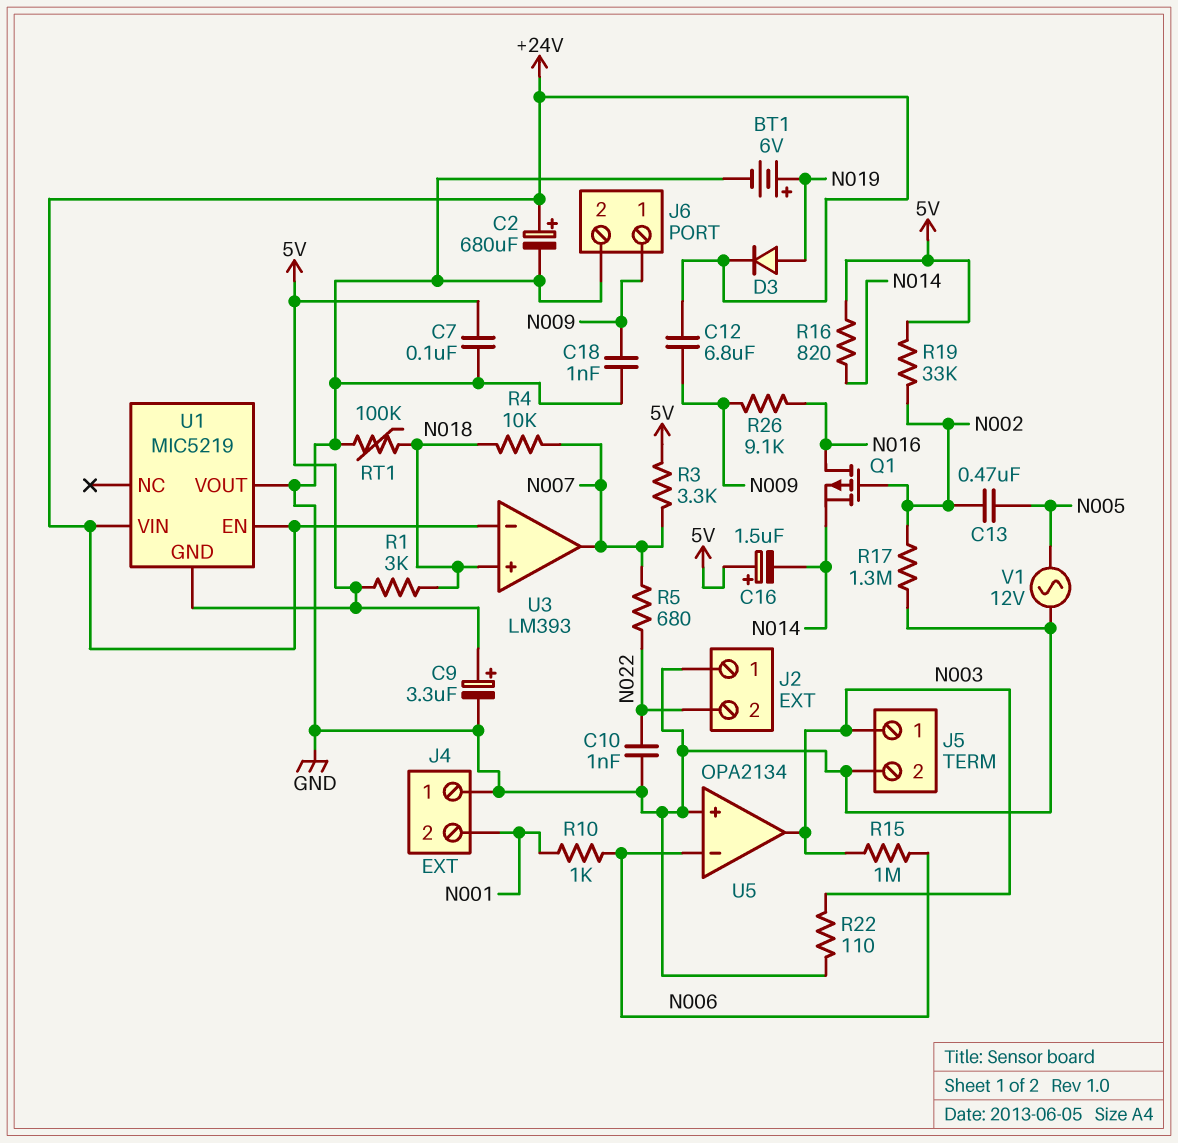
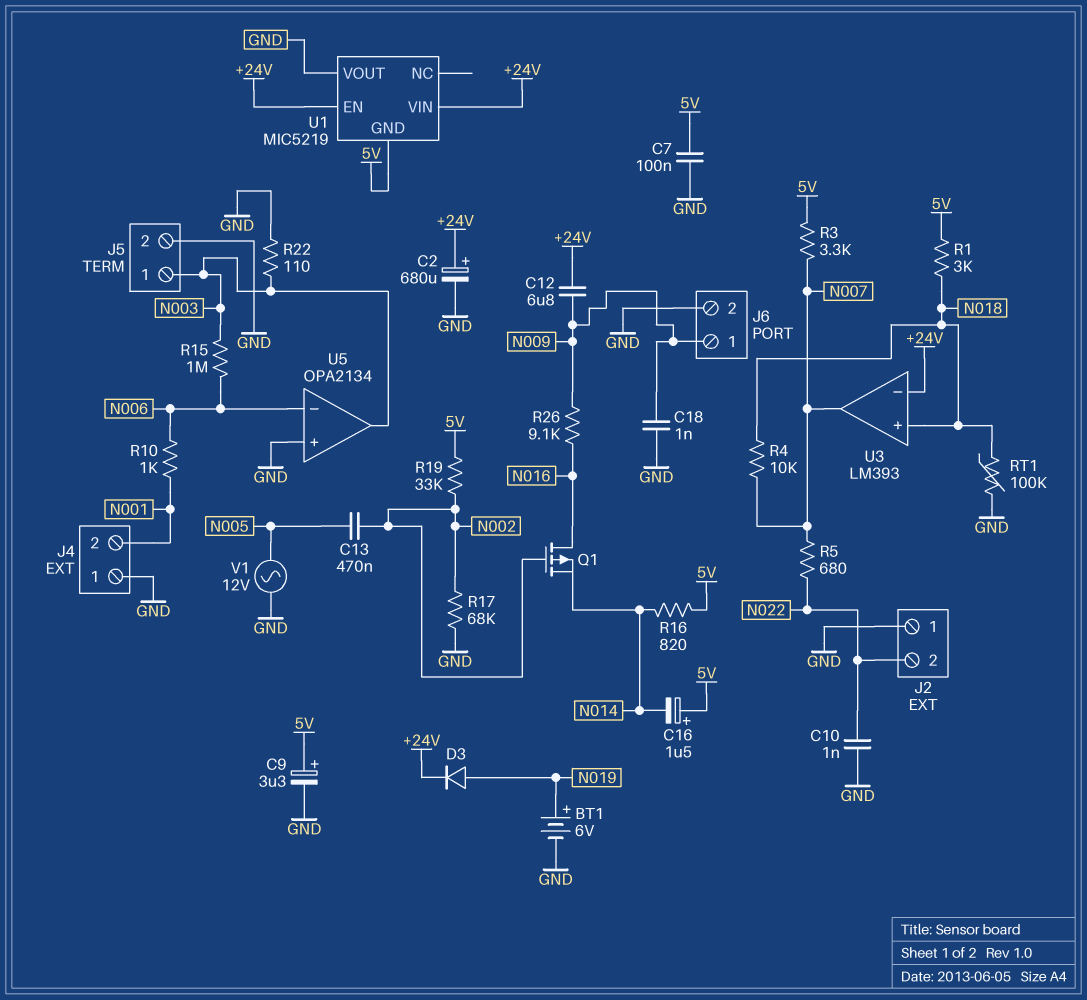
R17: 1.3M (GND, N002) -> 68k (GND, N002)

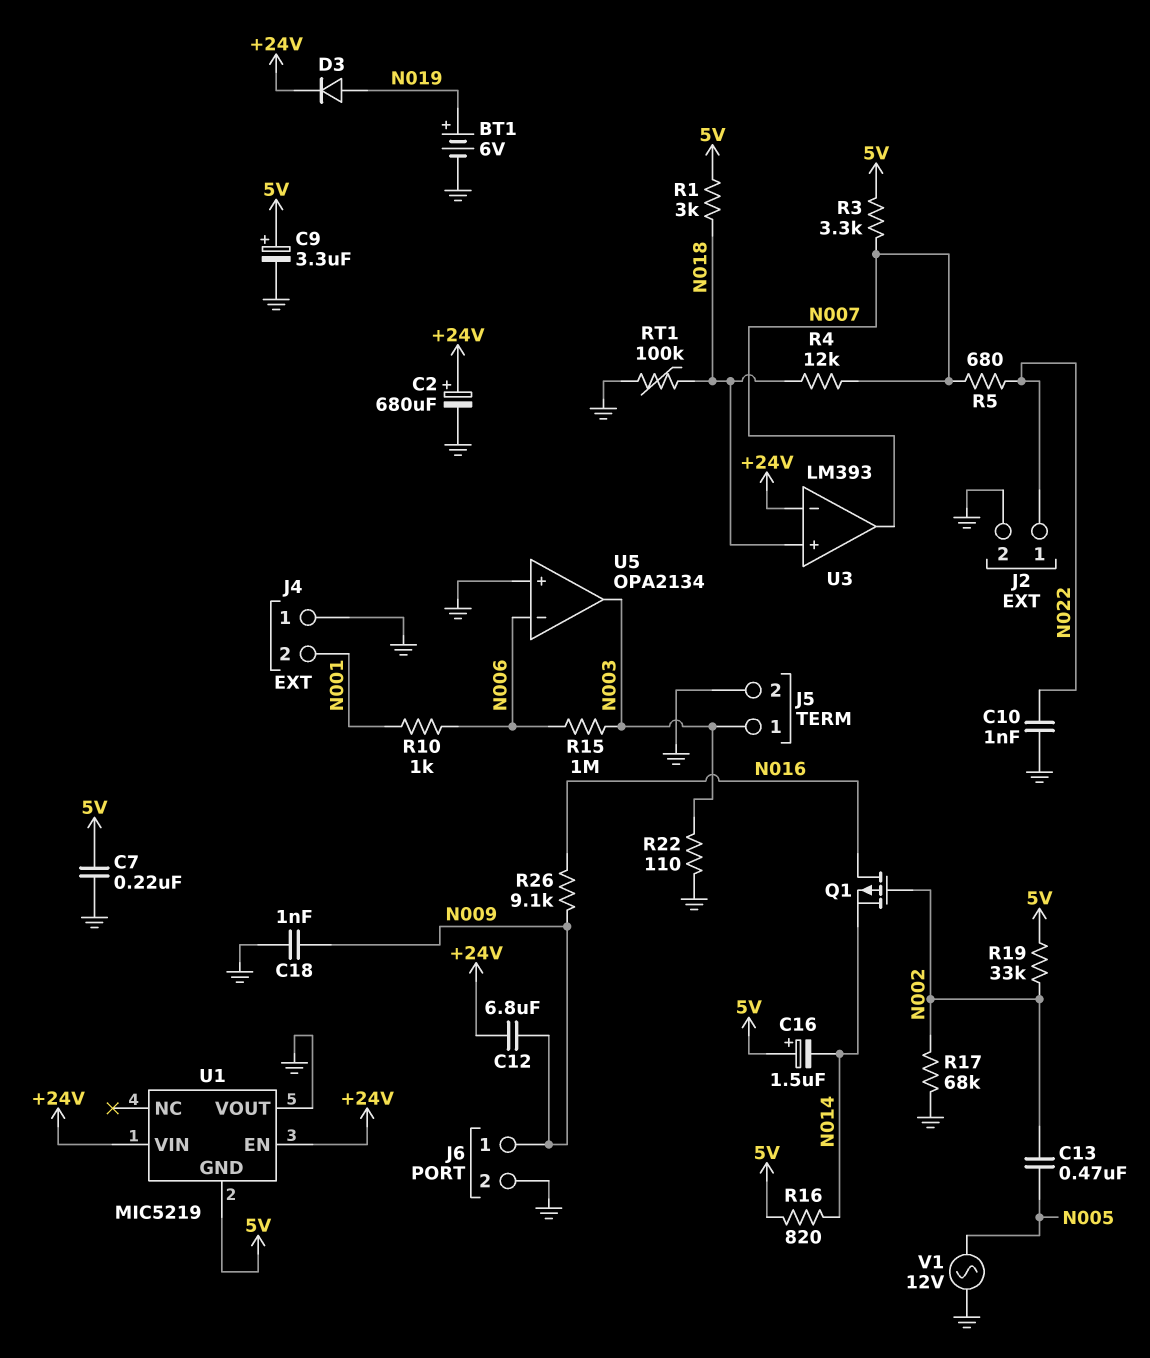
C7: 100nF (5V, GND) -> 220nF (5V, GND)
J2 pin 1: GND -> N022
J2 pin 2: N022 -> GND
R4: 10k (N007, N018) -> 12k (N007, N018)

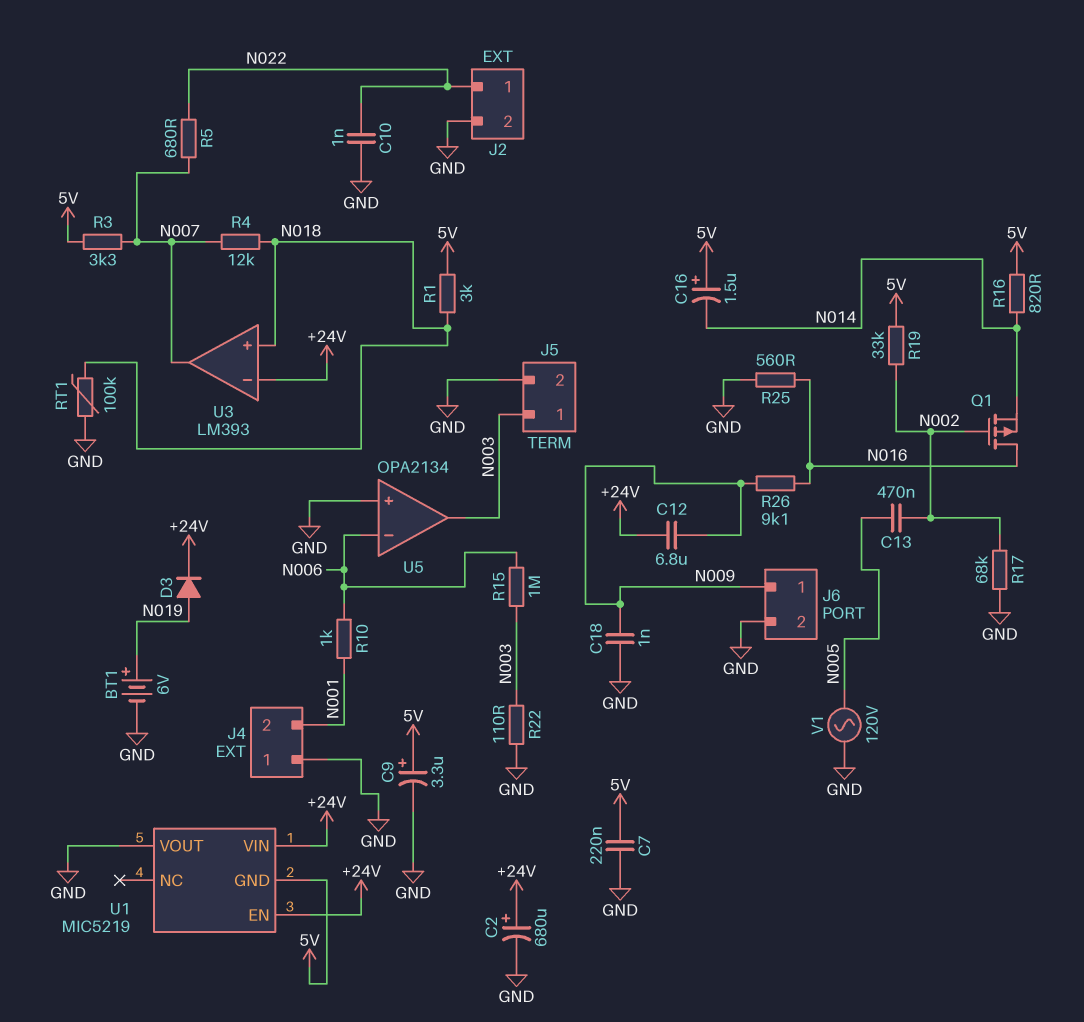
R25: none -> 560 (GND, N016)
V1: AC 12V (GND, N005) -> AC 120V (GND, N005)

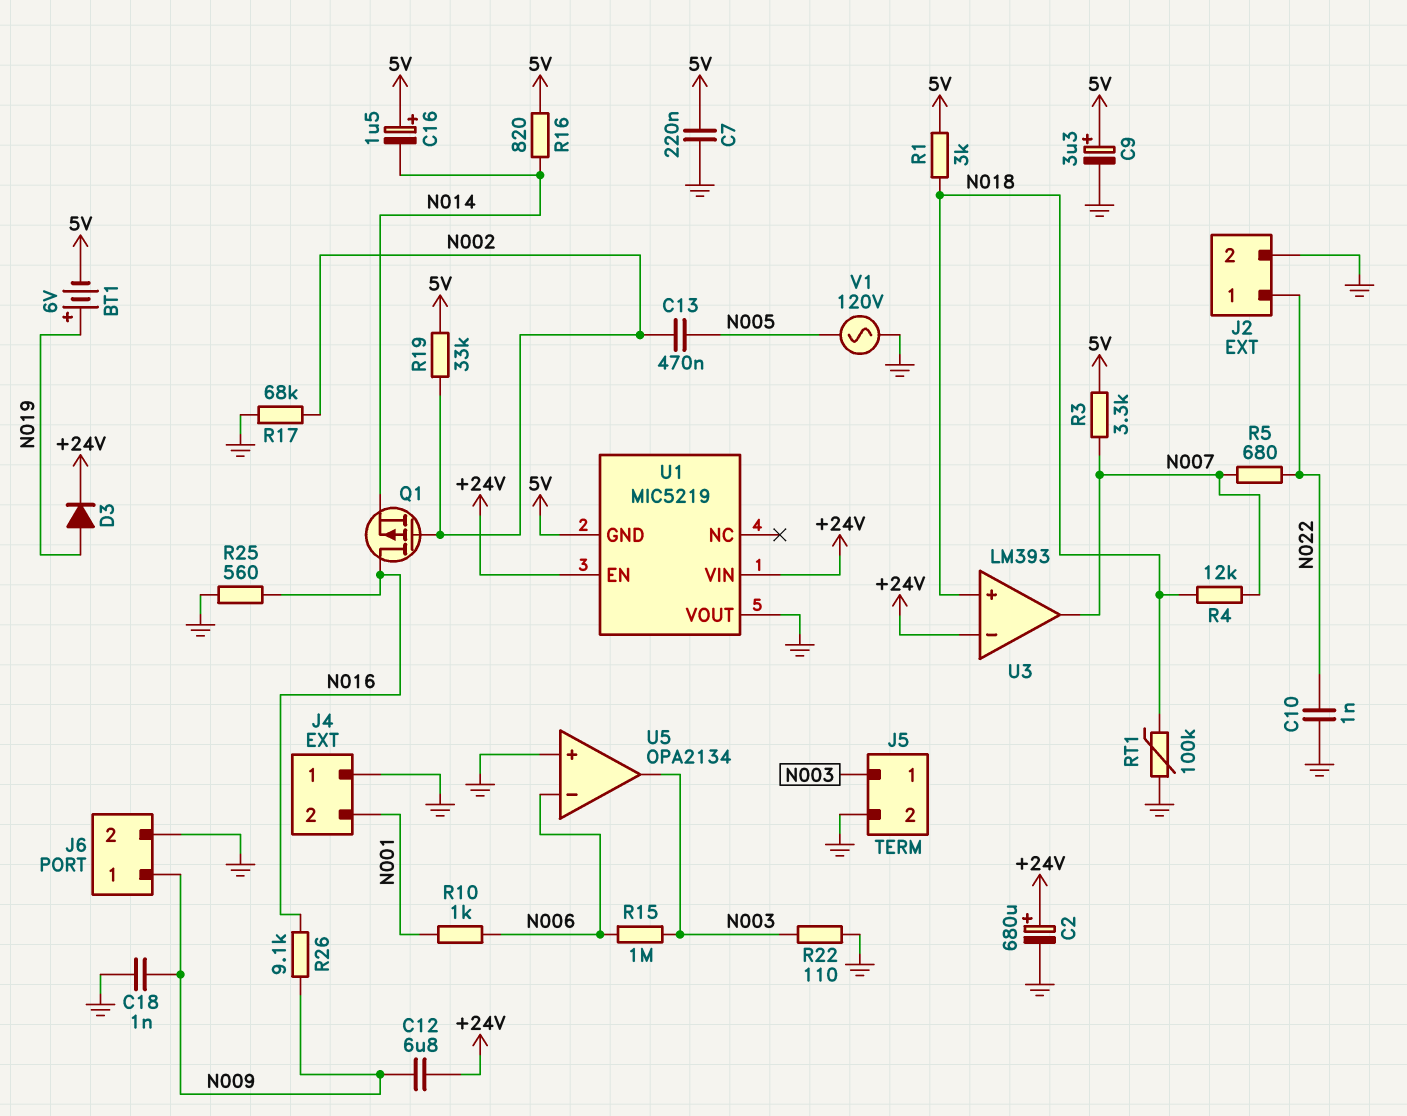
BT1: 6V (plus N019, minus GND) -> 6V (plus N019, minus 5V)

